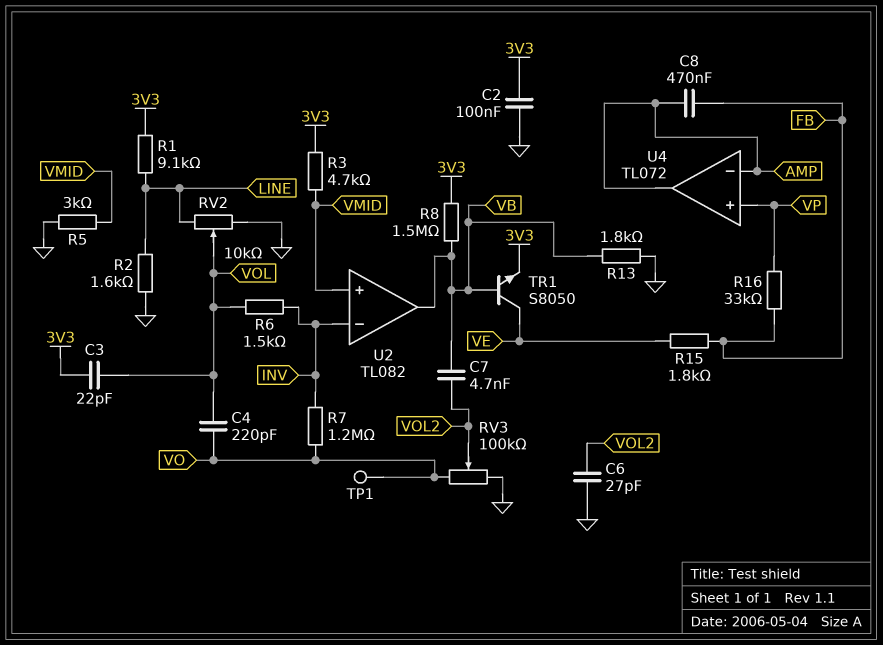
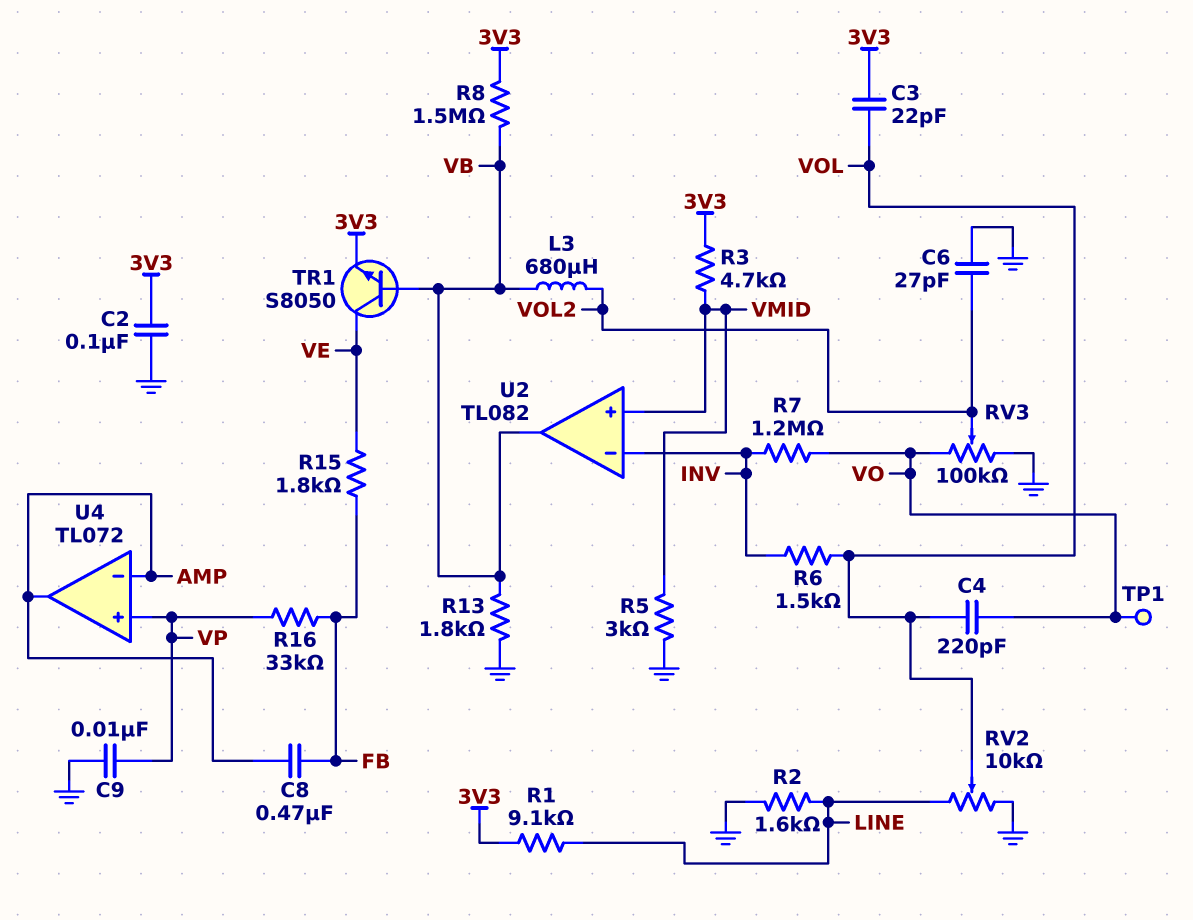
C7: 4.7nF (VB, VOL2) -> none
C9: none -> 10nF (GND, VP)
L3: none -> 680uH (VB, VOL2)

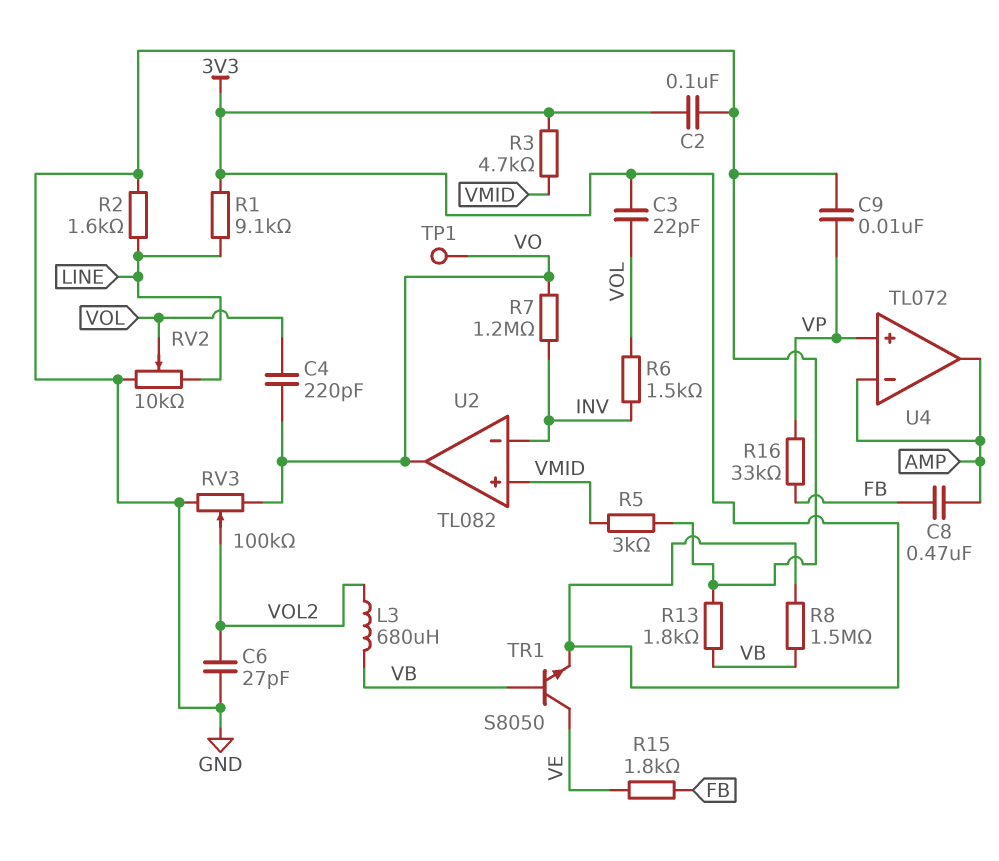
U2 pin out: VB -> VO

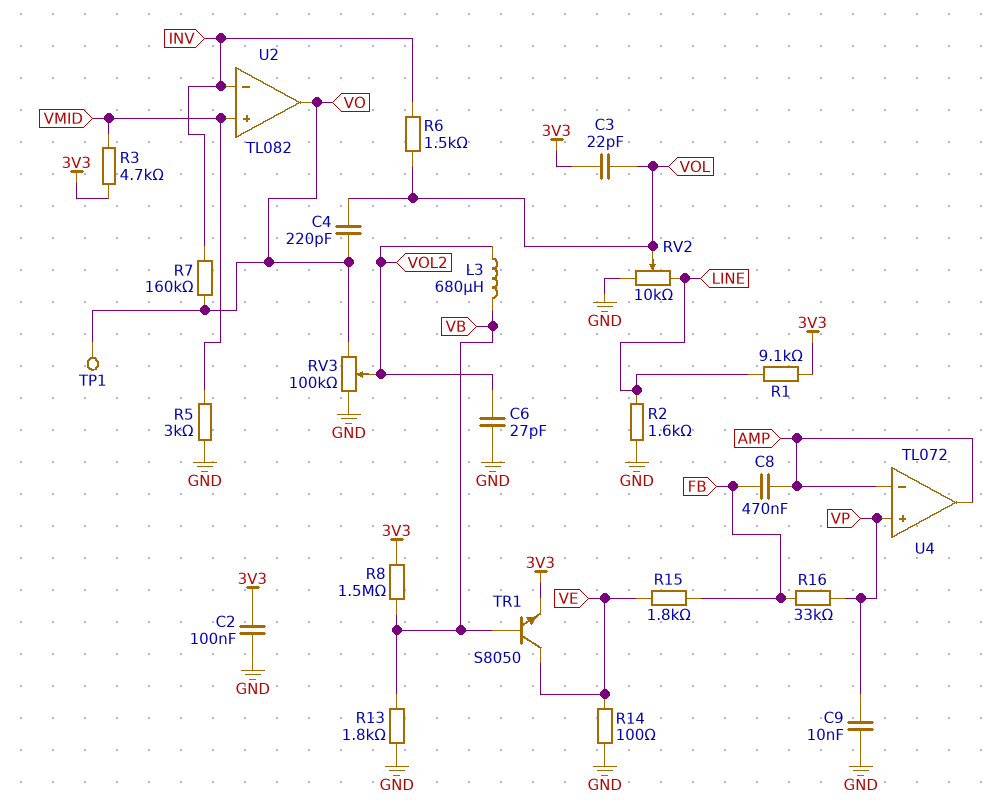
R7: 1.2M (INV, VO) -> 160k (INV, VO)
R14: none -> 100 (GND, VE)

